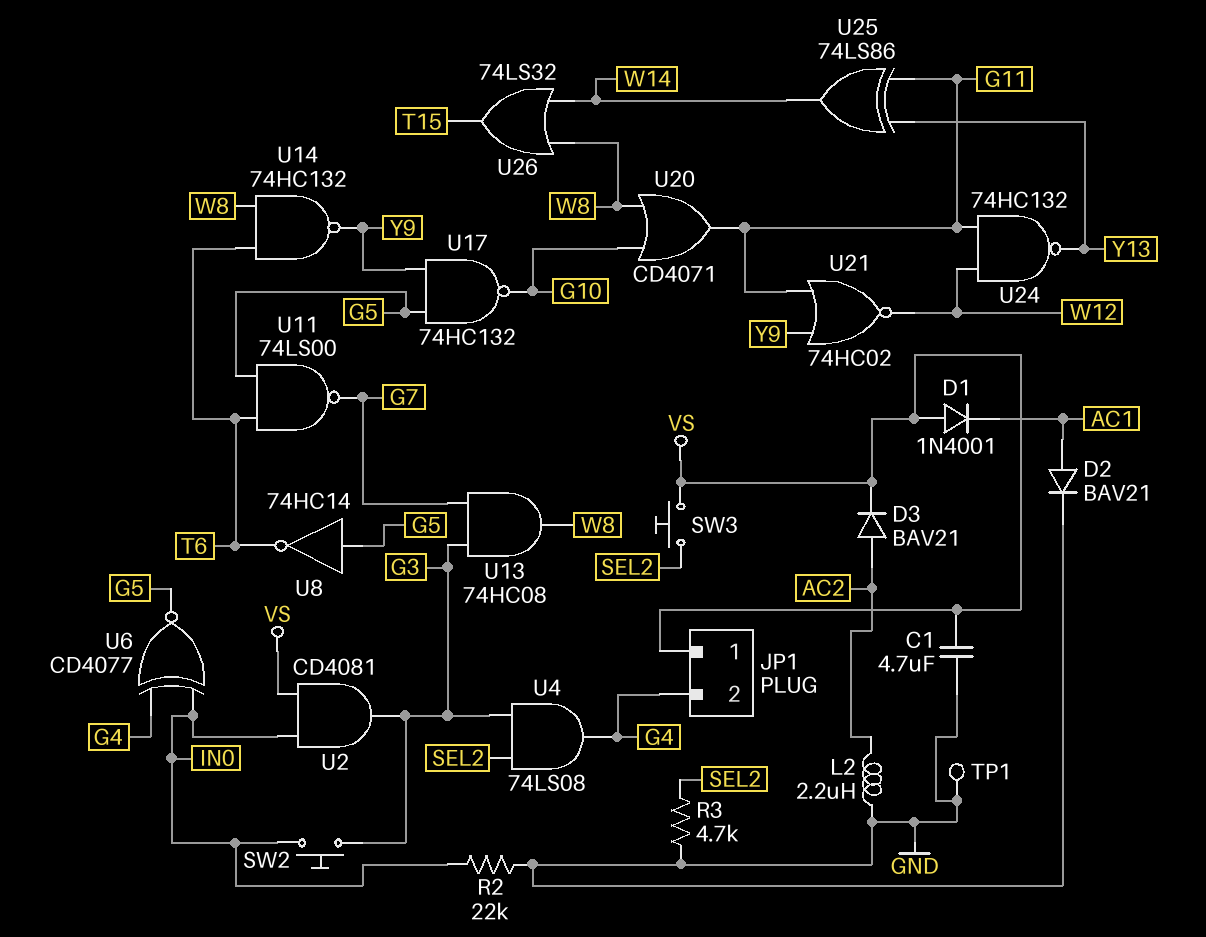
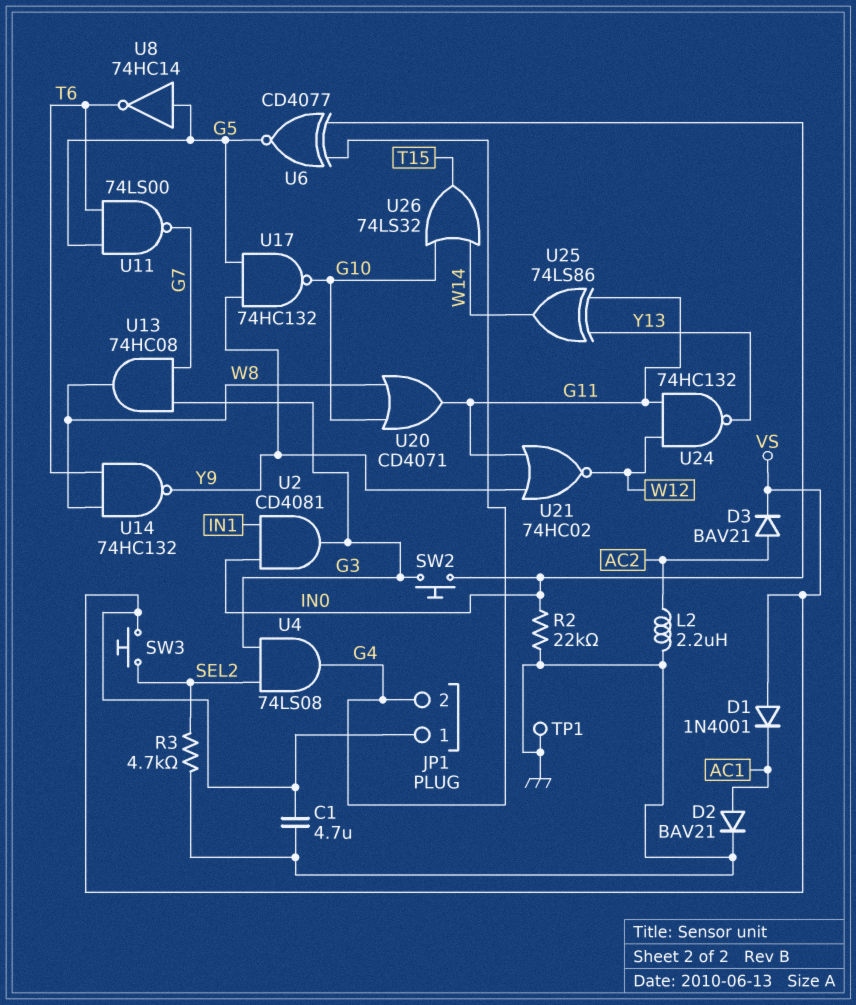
U2: AND CD4081 (in IN0, in VS, out G3) -> AND CD4081 (in IN0, in IN1, out G3)
U26: OR 74LS32 (in W8, in W14, out T15) -> OR 74LS32 (in G10, in W14, out T15)

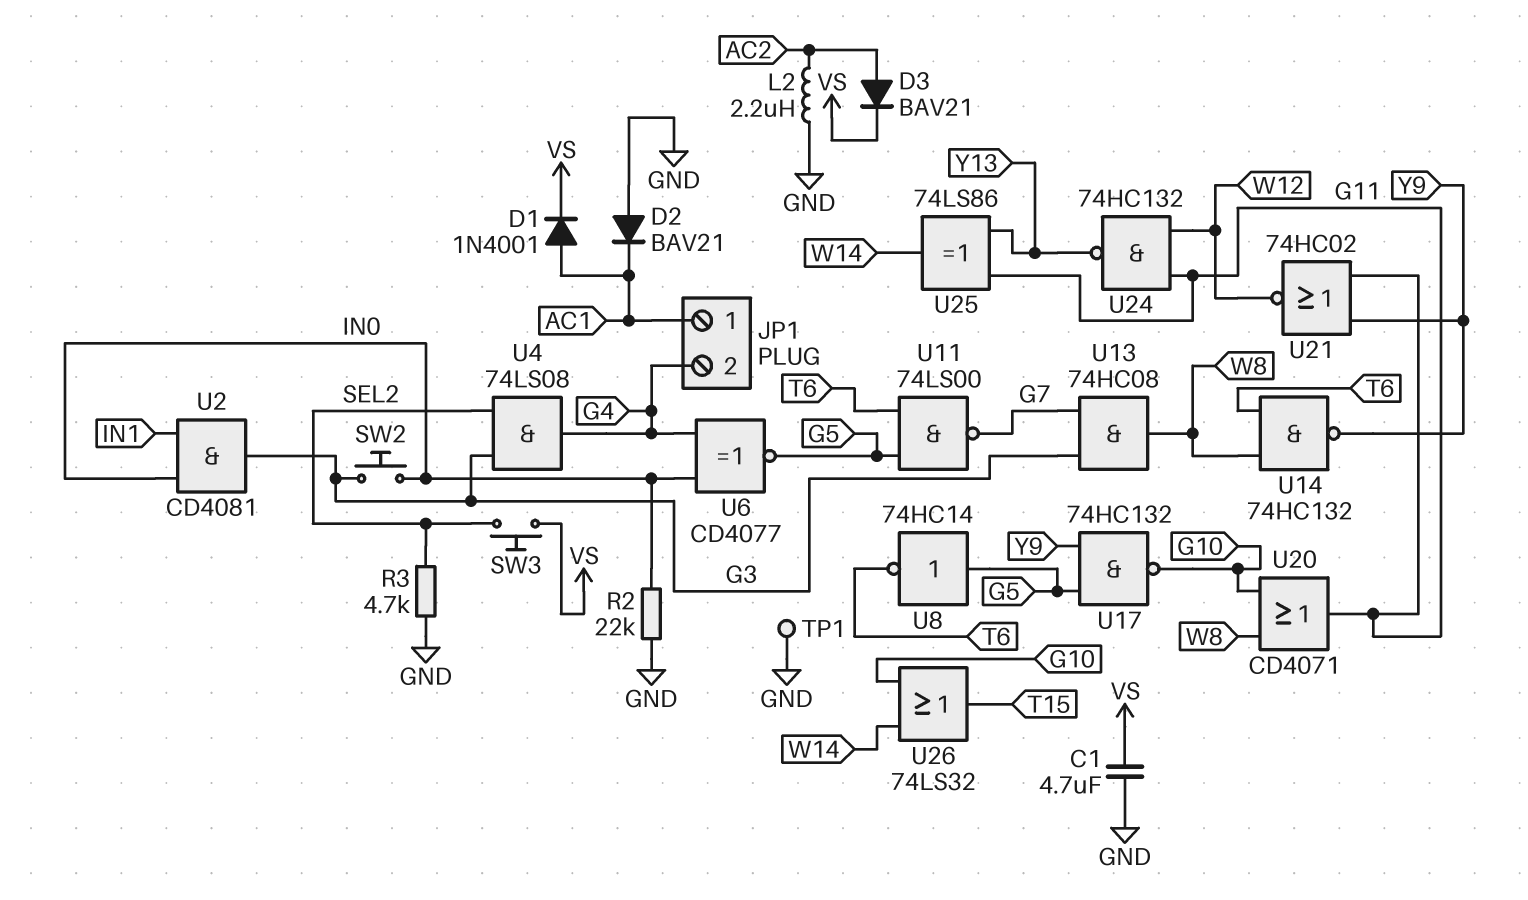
D1: diode 1N4001 (A VS, K AC1) -> diode 1N4001 (A AC1, K VS)
D2: diode BAV21 (A AC1, K GND) -> diode BAV21 (A GND, K AC1)
JP1 pin 1: VS -> AC1

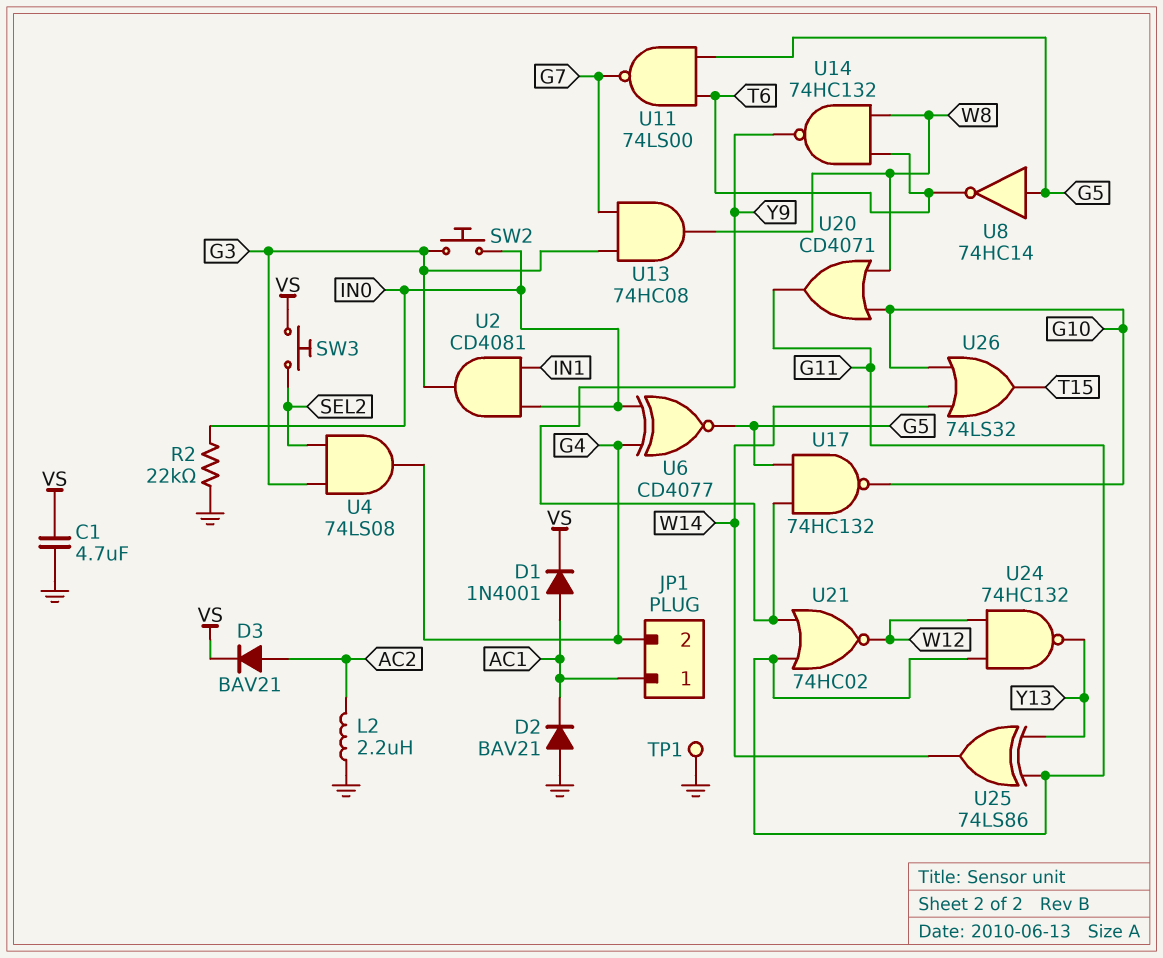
R3: 4.7k (GND, SEL2) -> none

